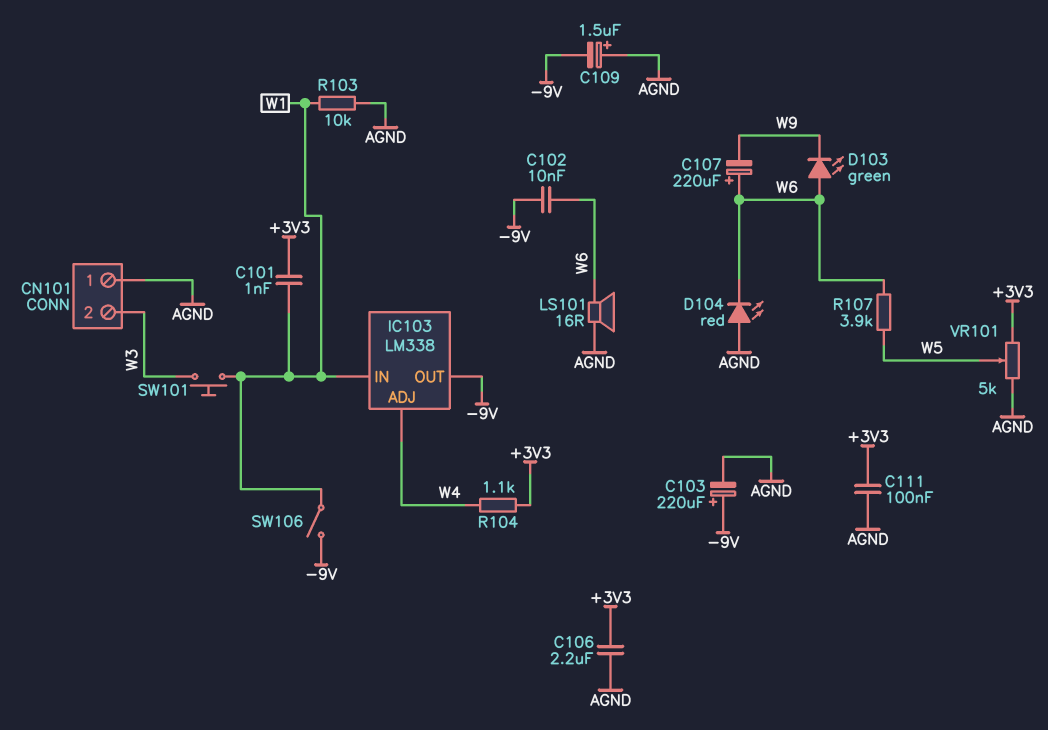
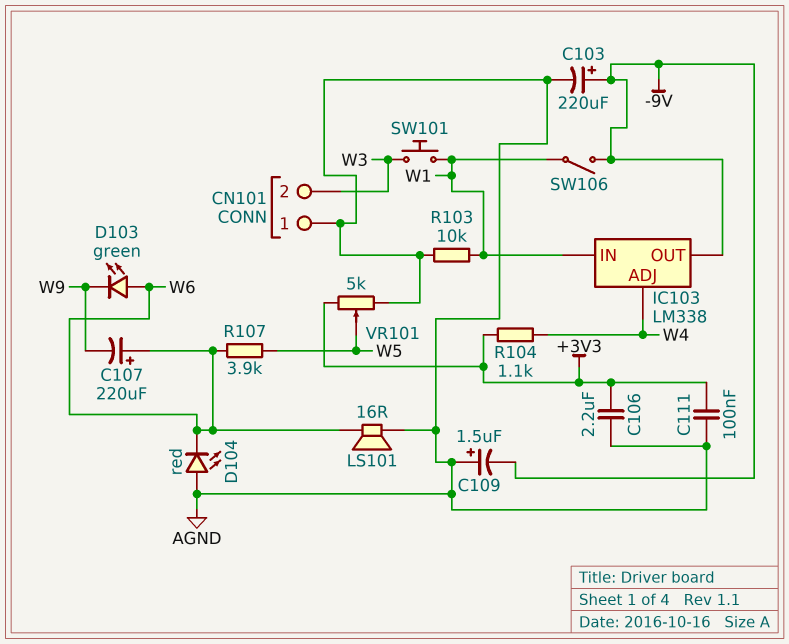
C101: 1nF (+3V3, W1) -> none
C102: 10nF (-9V, W6) -> none

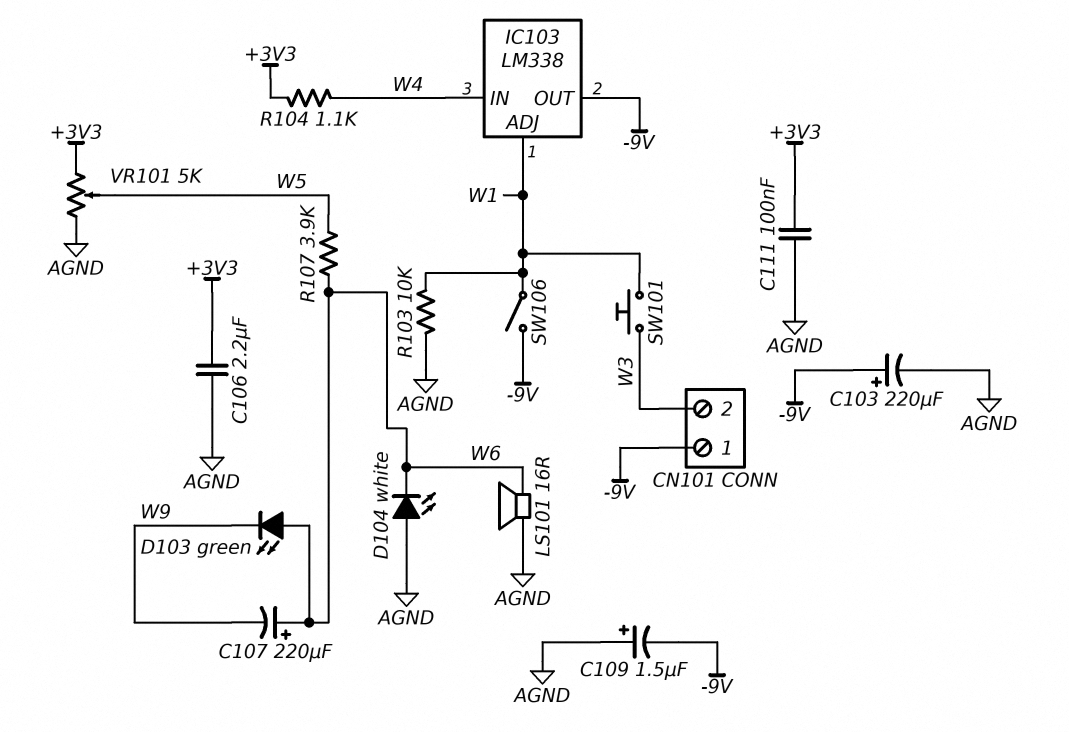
CN101 pin 1: AGND -> -9V
D104: LED red (A AGND, K W6) -> LED white (A AGND, K W6)
IC103 pin ADJ: W4 -> W1
IC103 pin IN: W1 -> W4

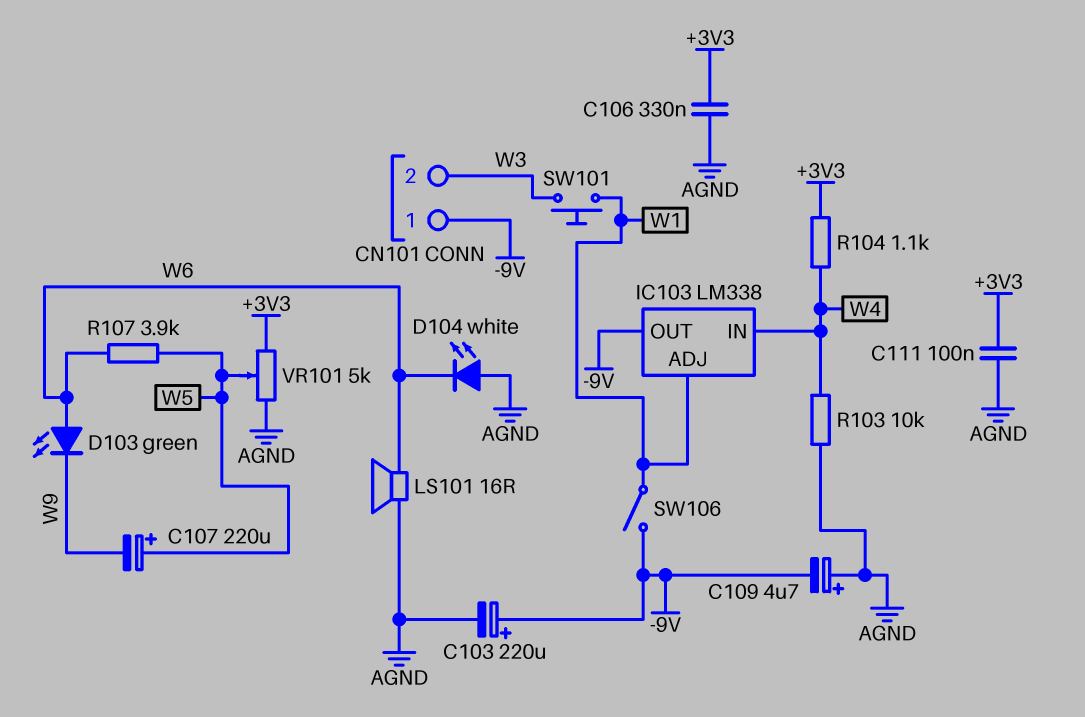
C106: 2.2uF (+3V3, AGND) -> 330nF (+3V3, AGND)
C107: 220uF (plus W6, minus W9) -> 220uF (plus W5, minus W9)
C109: 1.5uF (plus AGND, minus -9V) -> 4.7uF (plus AGND, minus -9V)
R103: 10k (AGND, W1) -> 10k (AGND, W4)

